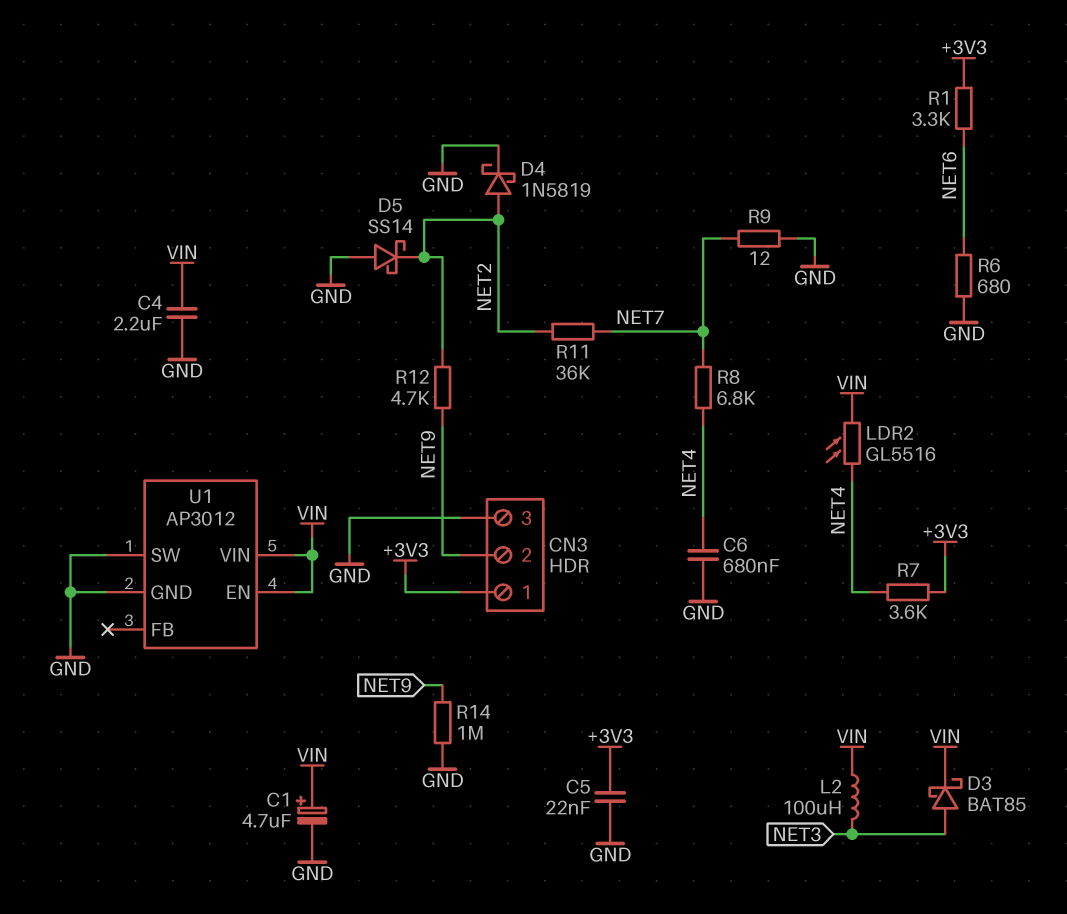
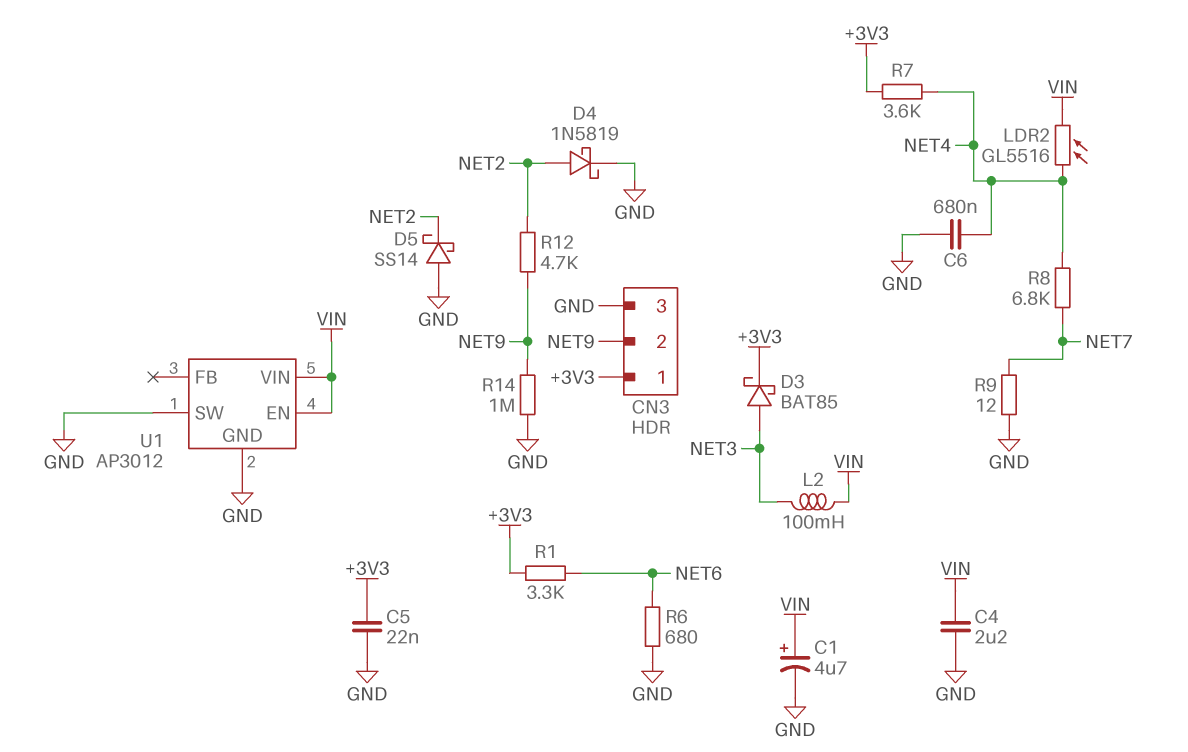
D3: schottky BAT85 (A NET3, K VIN) -> schottky BAT85 (A NET3, K +3V3)
L2: 100uH (NET3, VIN) -> 100mH (NET3, VIN)
R11: 36k (NET2, NET7) -> none

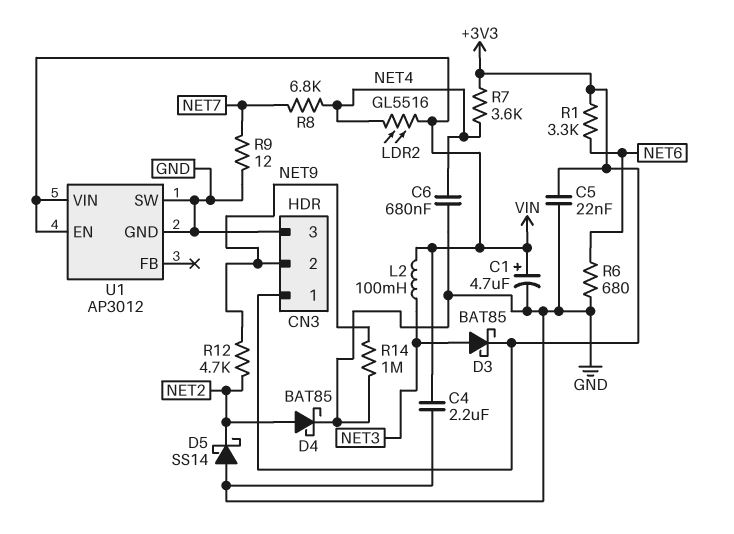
D4: schottky 1N5819 (A NET2, K GND) -> schottky BAT85 (A NET2, K GND)

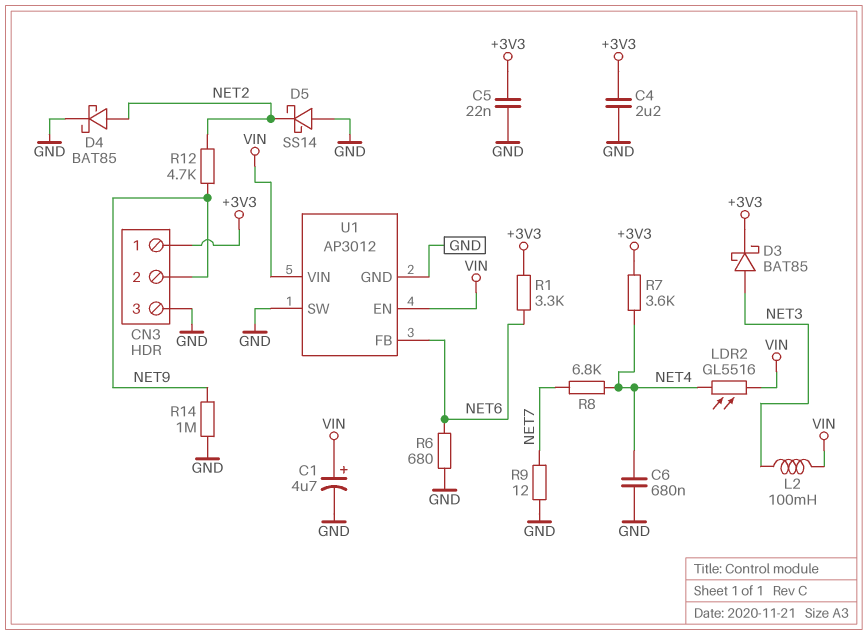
C4: 2.2uF (GND, VIN) -> 2.2uF (+3V3, GND)
U1 pin FB: none -> NET6

